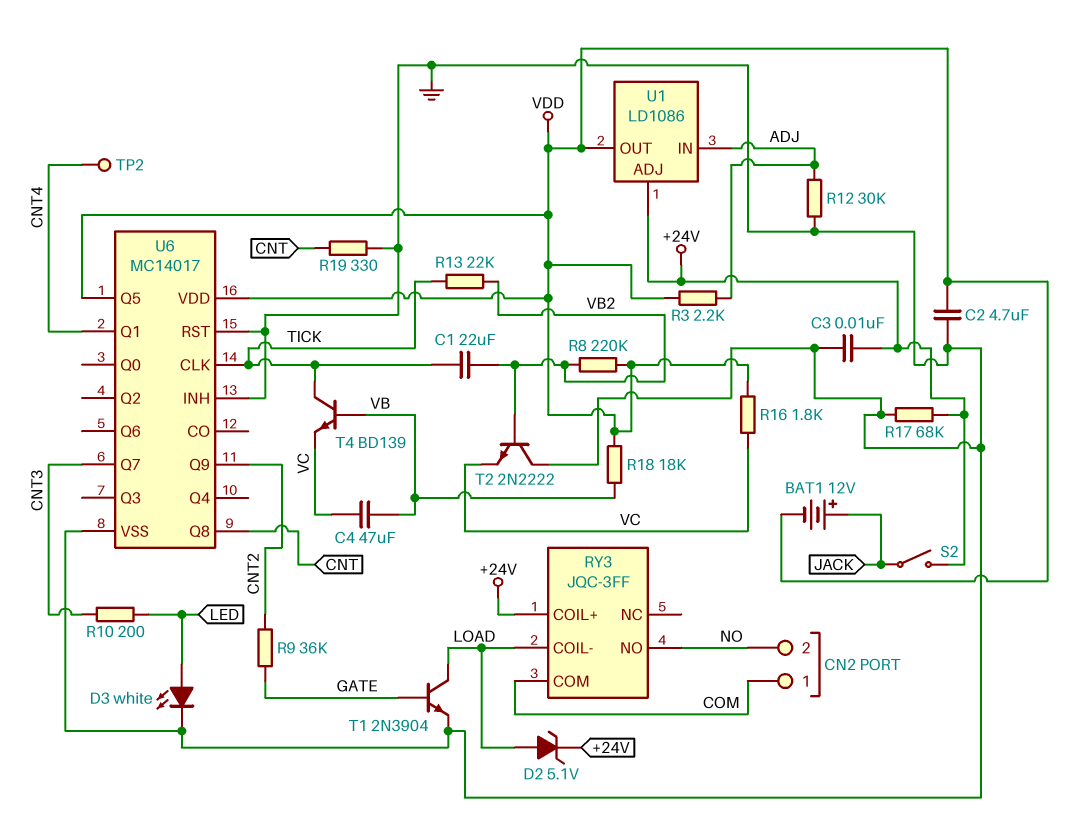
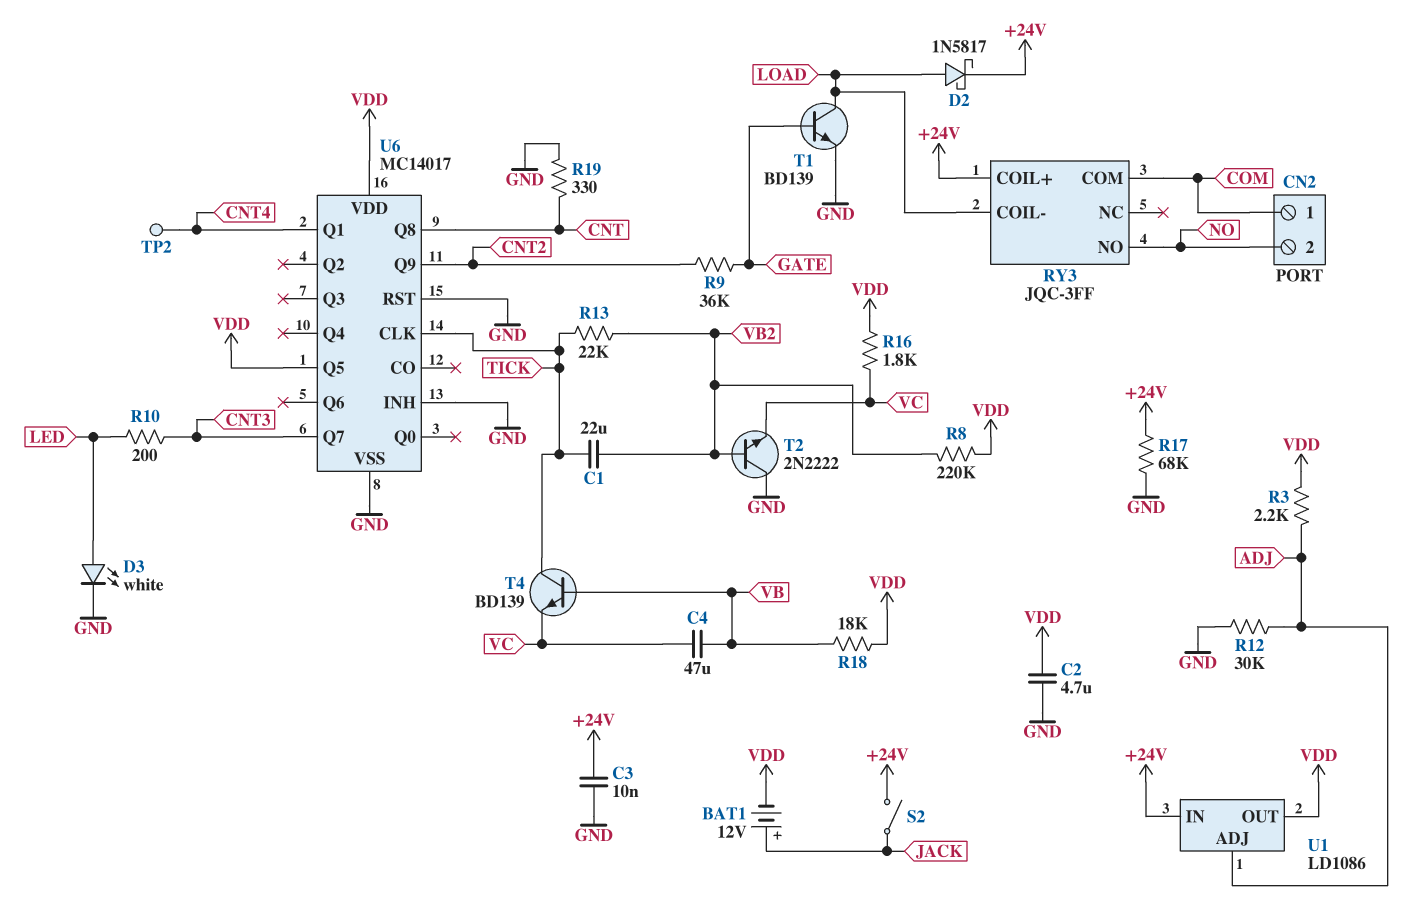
D2: zener 5.1V (A LOAD, K +24V) -> schottky 1N5817 (A LOAD, K +24V)
T1: NPN 2N3904 (B GATE, C LOAD, E GND) -> NPN BD139 (B GATE, C LOAD, E GND)
U1 pin ADJ: +24V -> ADJ
U1 pin IN: ADJ -> +24V

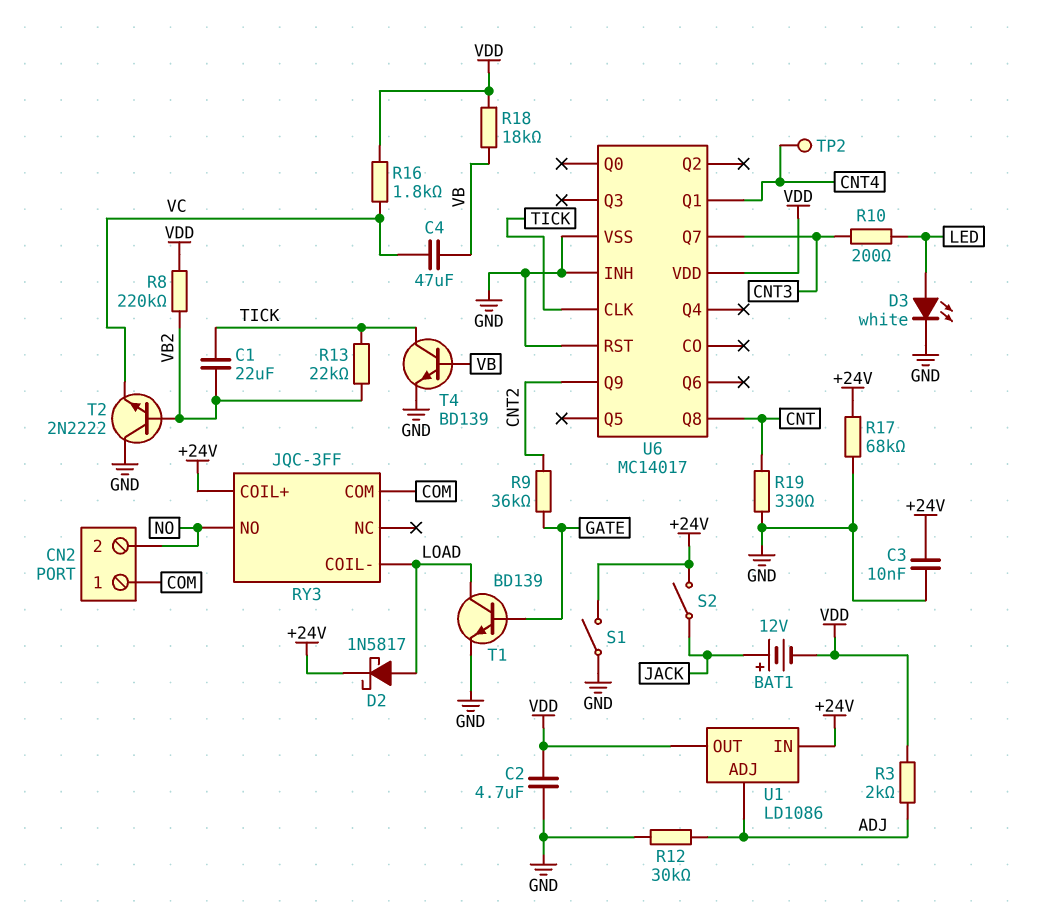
R3: 2.2k (ADJ, VDD) -> 2k (ADJ, VDD)
S1: none -> switch (+24V, GND)
T4: NPN BD139 (B VB, C TICK, E VC) -> NPN BD139 (B VB, C TICK, E GND)
U6 pin Q5: VDD -> none

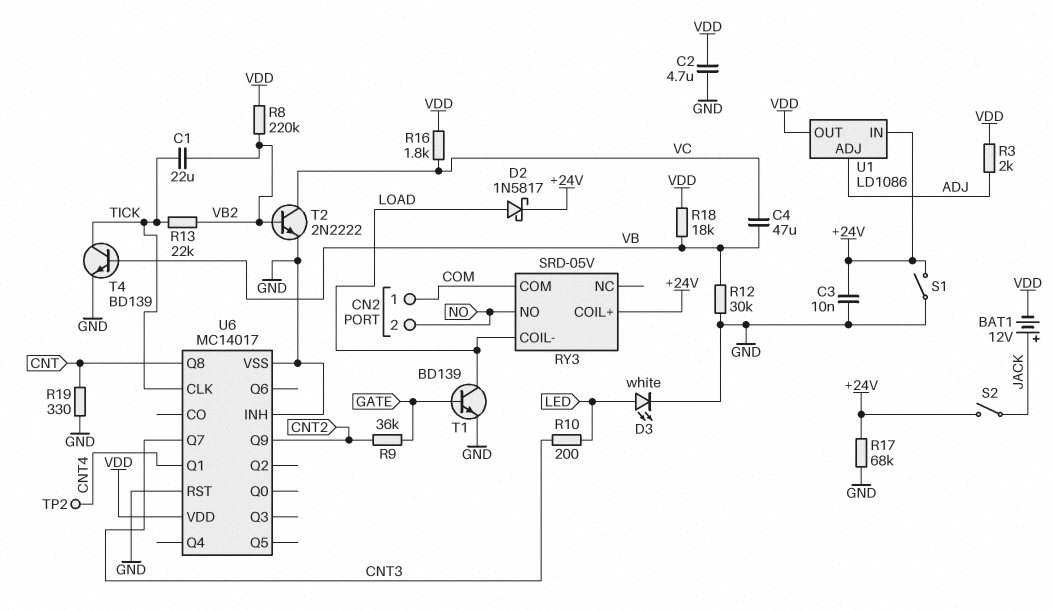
R12: 30k (ADJ, GND) -> 30k (GND, VB)
RY3: JQC-3FF -> SRD-05V
T2: NPN 2N2222 (B VB2, C GND, E VC) -> NPN 2N2222 (B VB2, C VC, E GND)

